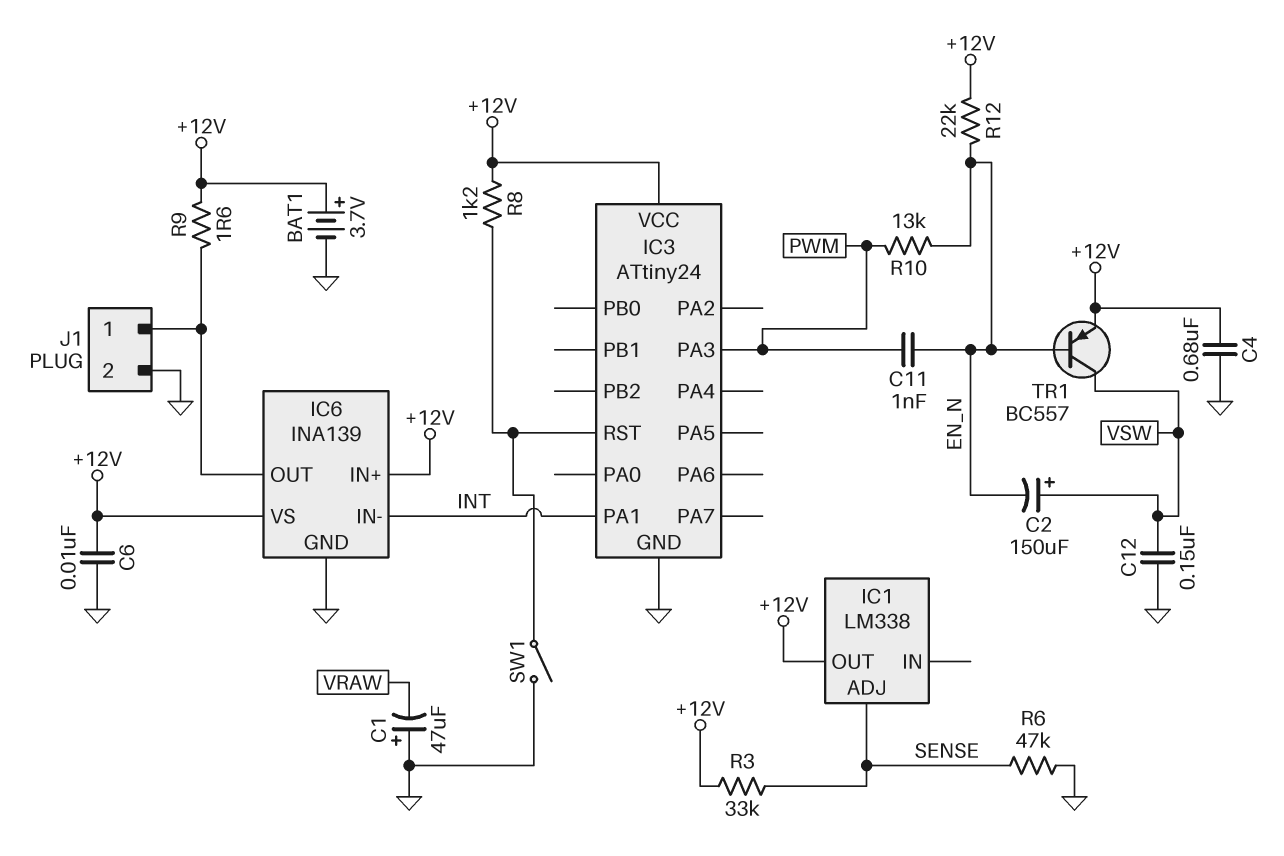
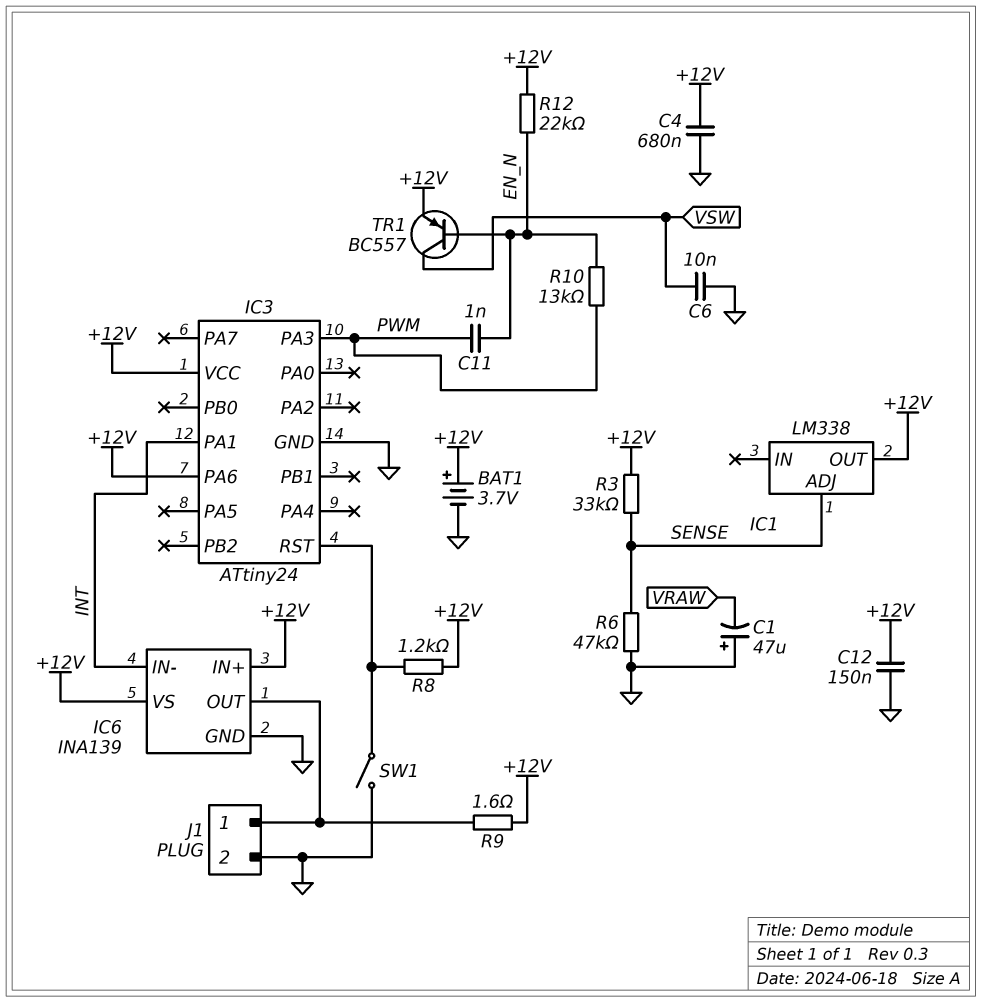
C2: 150uF (plus VSW, minus EN_N) -> none
C6: 10nF (+12V, GND) -> 10nF (GND, VSW)
C12: 150nF (GND, VSW) -> 150nF (+12V, GND)
IC3 pin PA6: none -> +12V

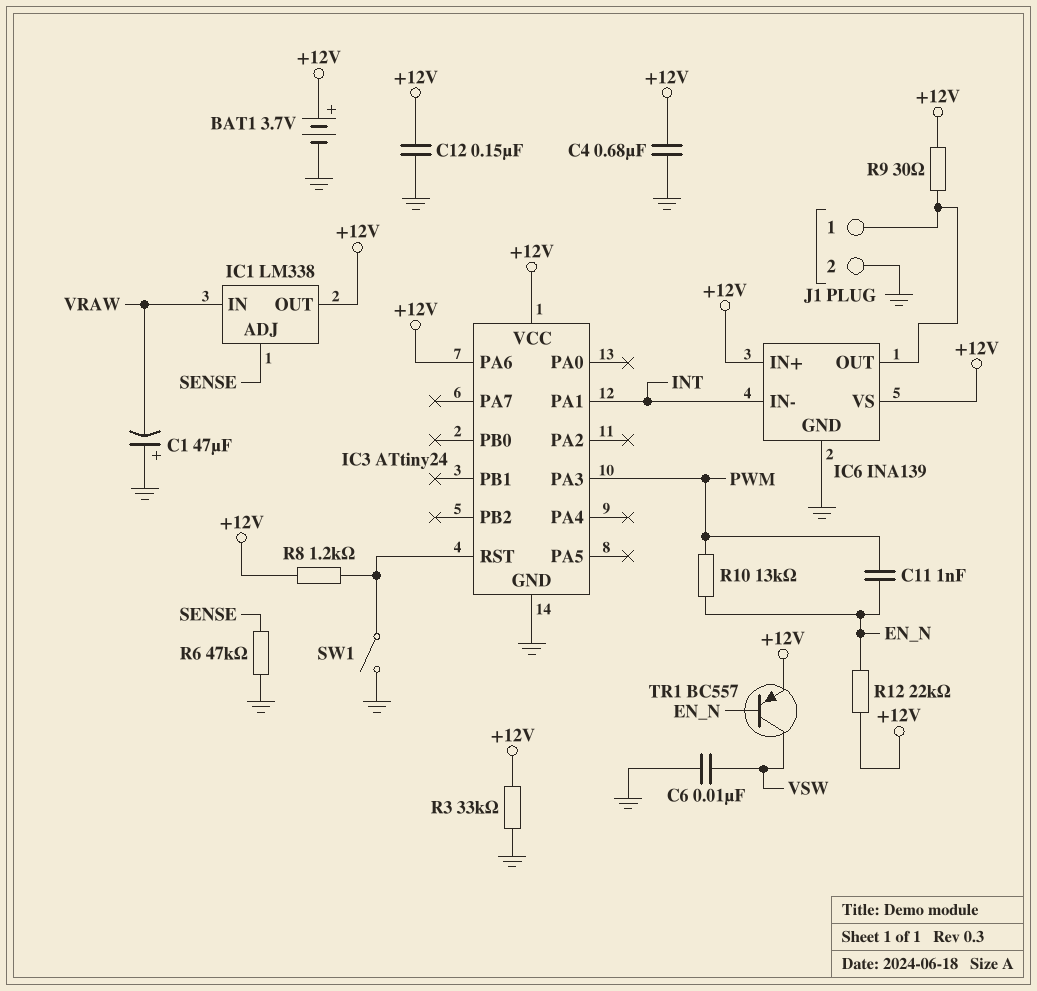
IC1 pin IN: none -> VRAW
R3: 33k (+12V, SENSE) -> 33k (+12V, GND)
R9: 1.6 (+12V, IC6/OUT) -> 30 (+12V, IC6/OUT)

